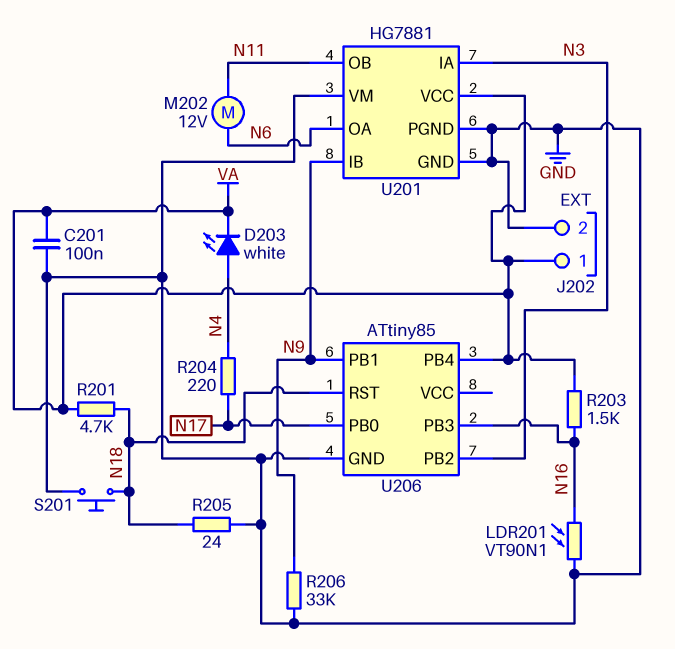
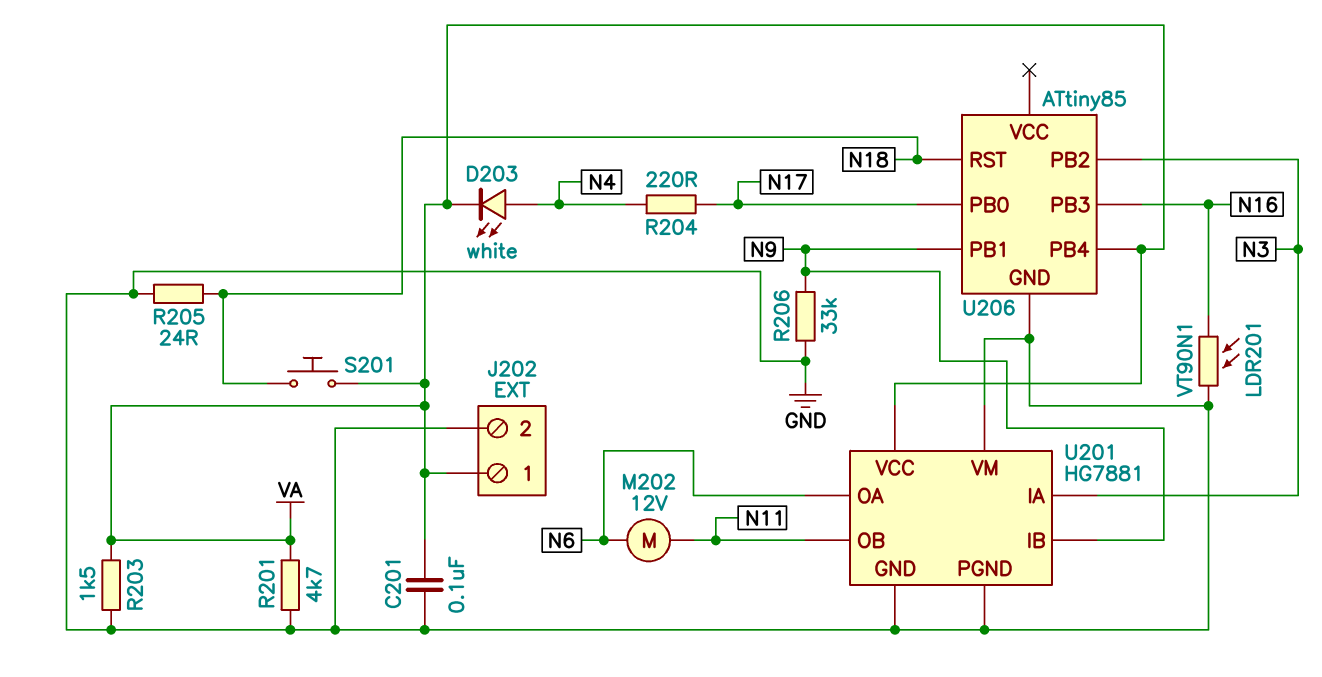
R201: 4.7k (N18, VA) -> 4.7k (GND, VA)
R203: 1.5k (N16, VA) -> 1.5k (GND, VA)
S201: button (GND, N18) -> button (N18, VA)

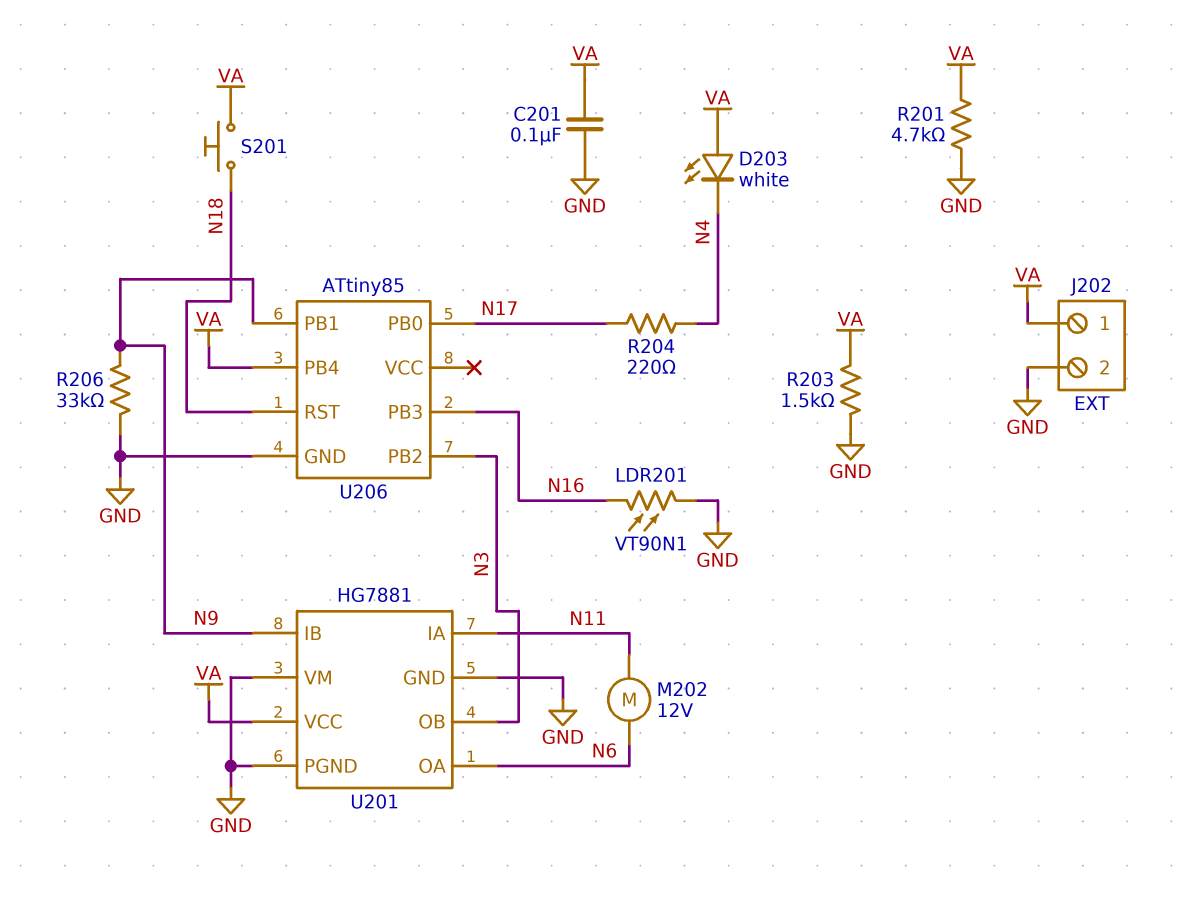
D203: LED white (A N4, K VA) -> LED white (A VA, K N4)
R205: 24 (GND, N18) -> none
U201 pin IA: N3 -> N11
U201 pin OB: N11 -> N3

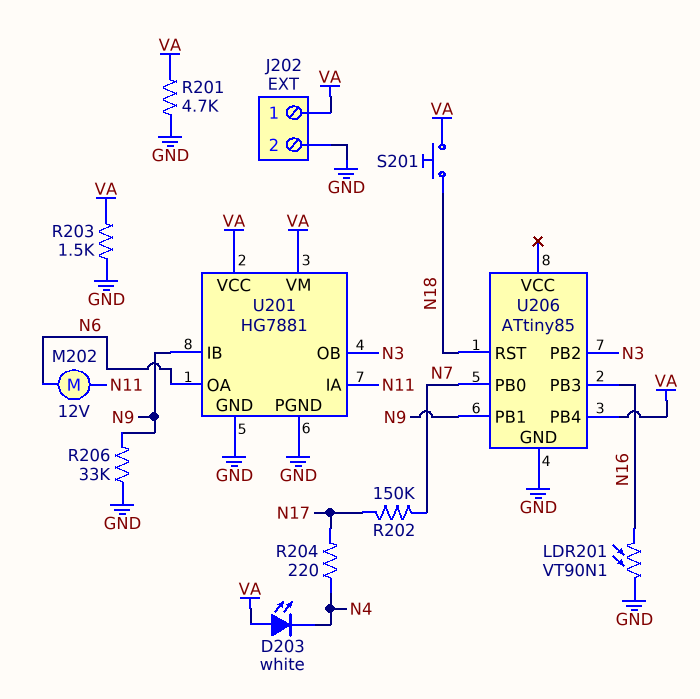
C201: 100nF (GND, VA) -> none
R202: none -> 150k (N7, N17)
U201 pin VM: GND -> VA
U206 pin PB0: N17 -> N7

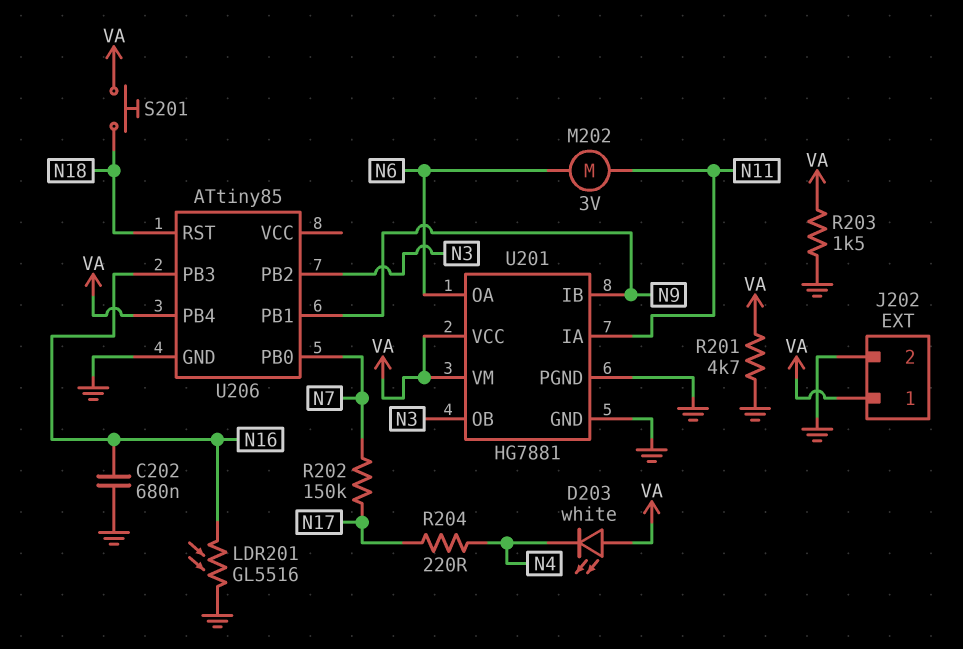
C202: none -> 680nF (GND, N16)
LDR201: VT90N1 (GND, N16) -> GL5516 (GND, N16)
M202: motor 12V (N6, N11) -> motor 3V (N6, N11)
R206: 33k (GND, N9) -> none

